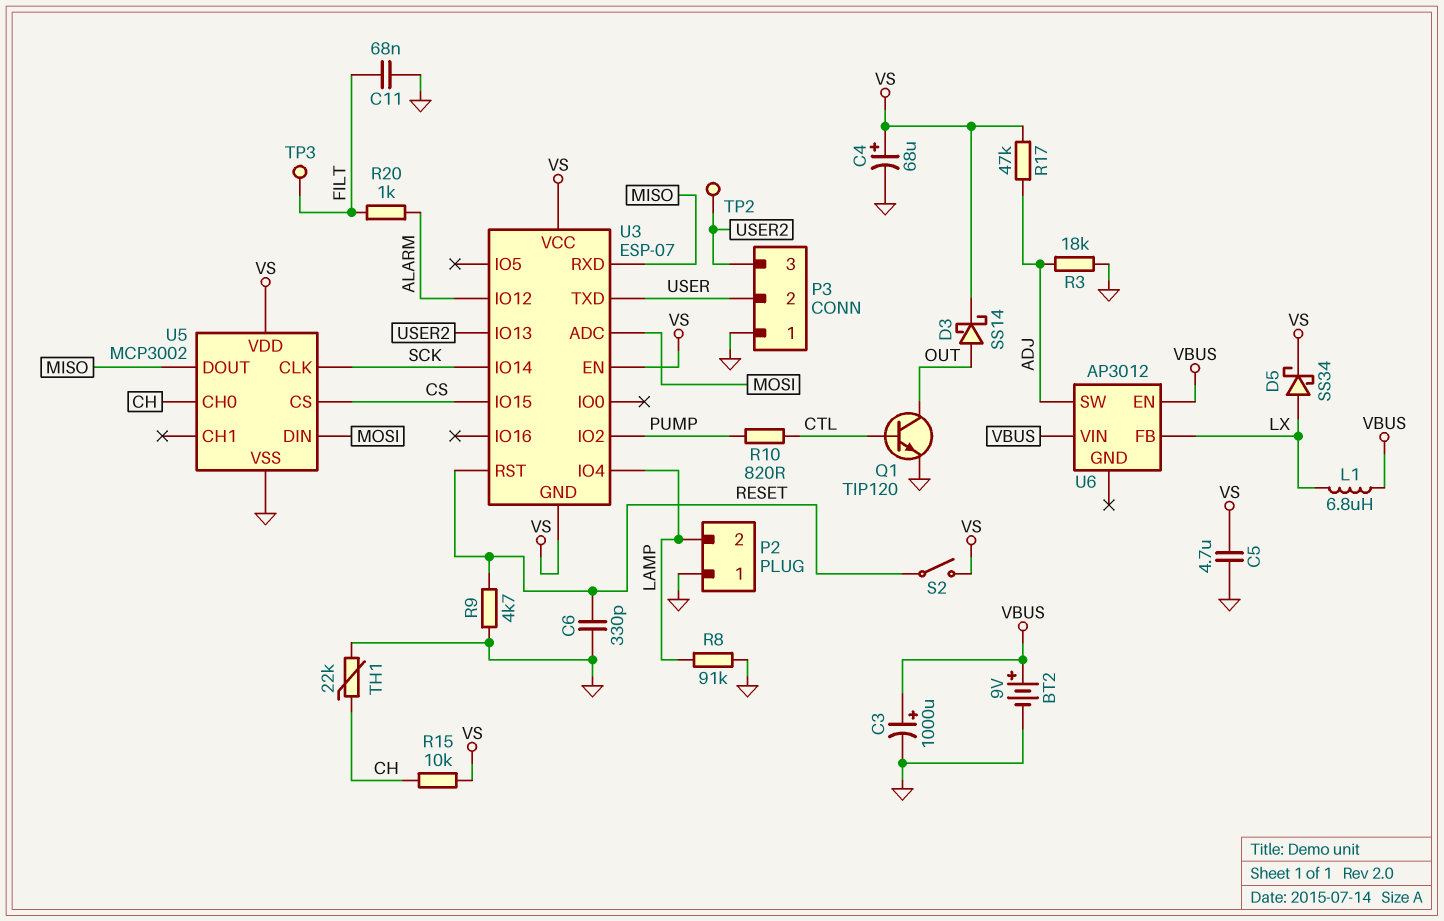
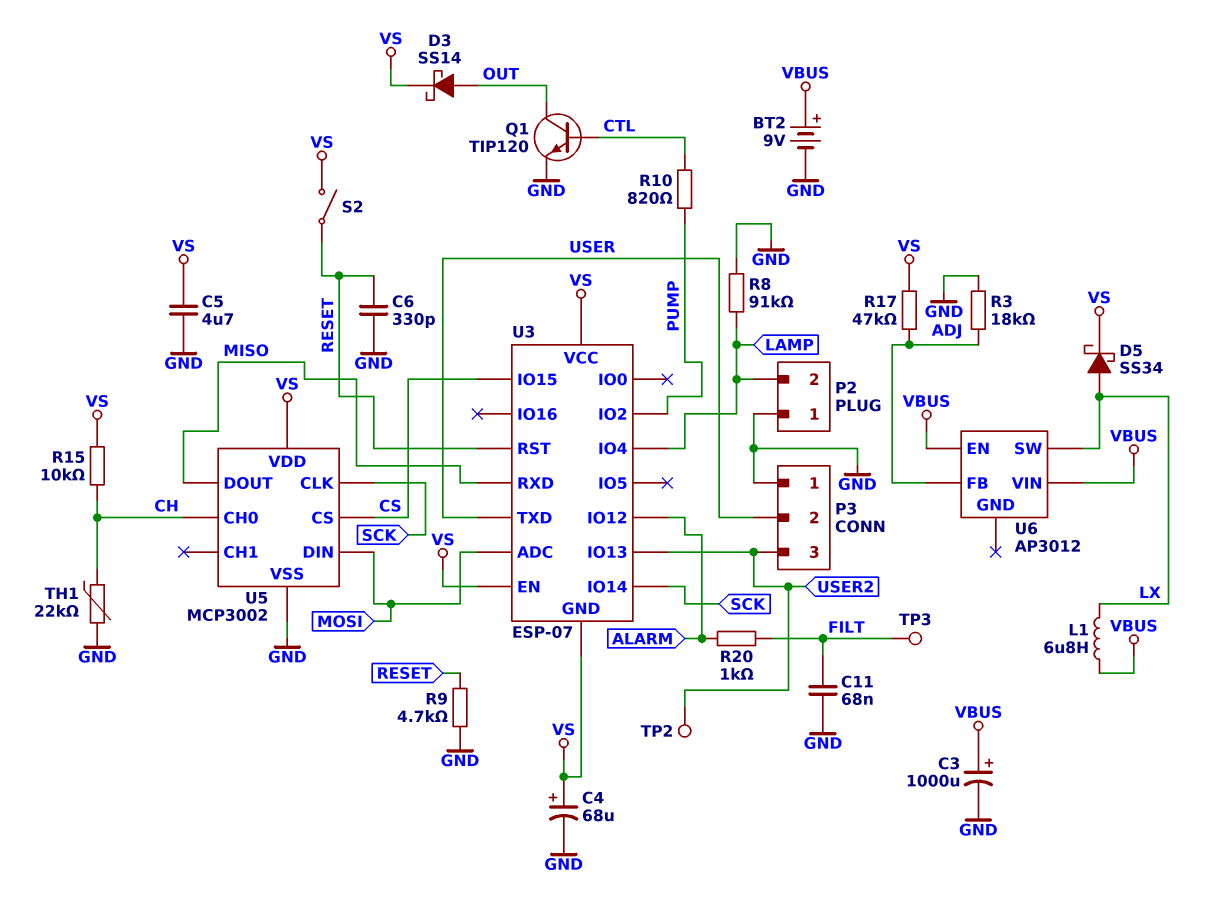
U6 pin FB: LX -> ADJ
U6 pin SW: ADJ -> LX

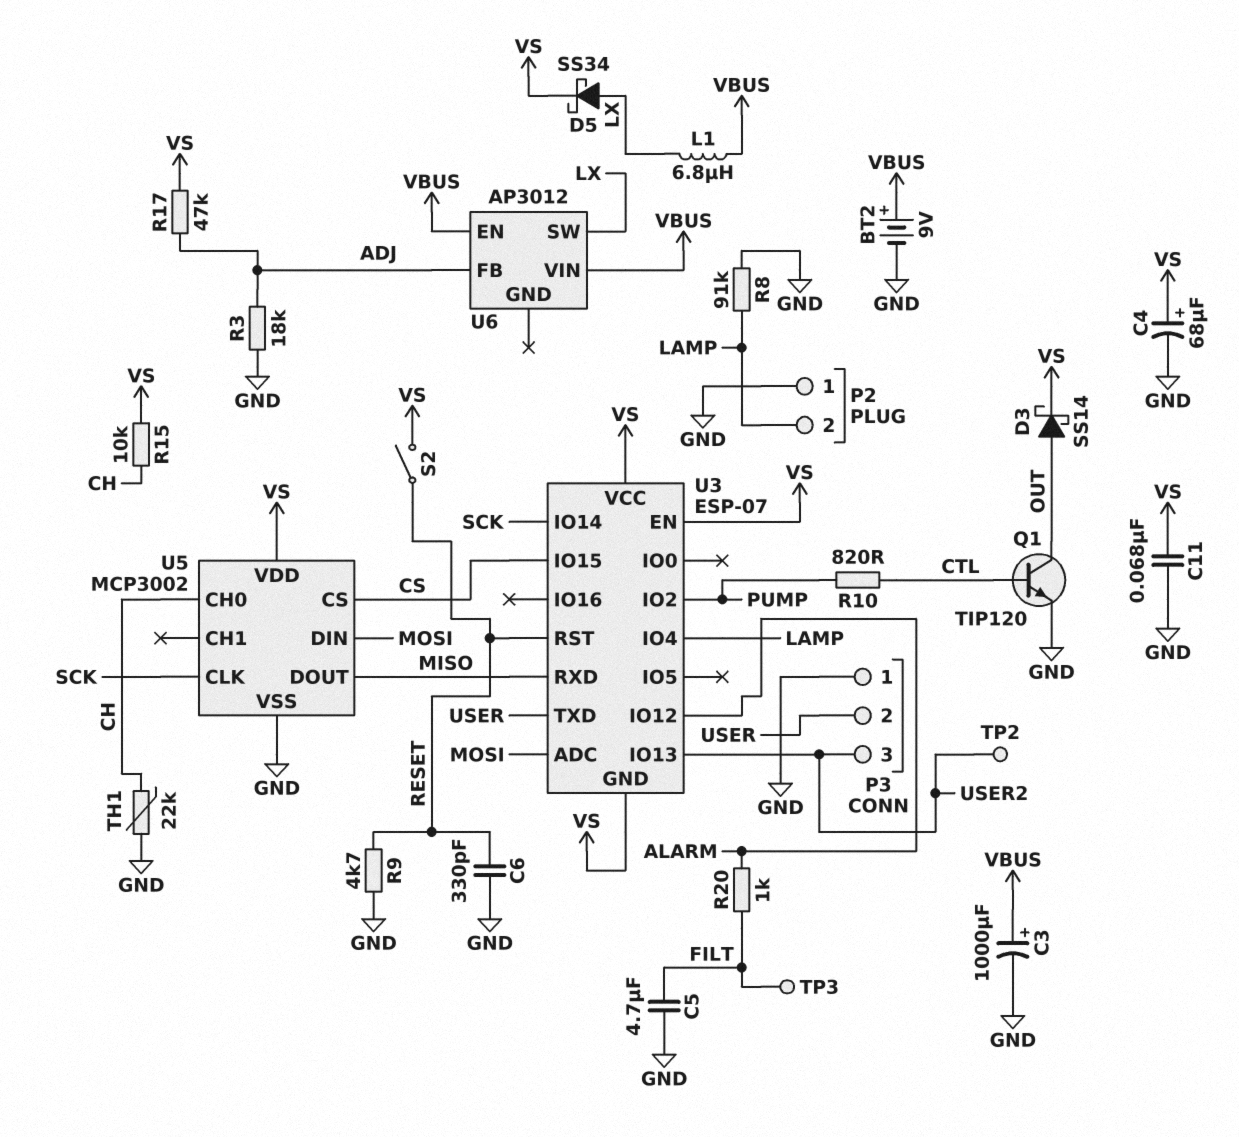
C5: 4.7uF (GND, VS) -> 4.7uF (FILT, GND)
C11: 68nF (FILT, GND) -> 68nF (GND, VS)

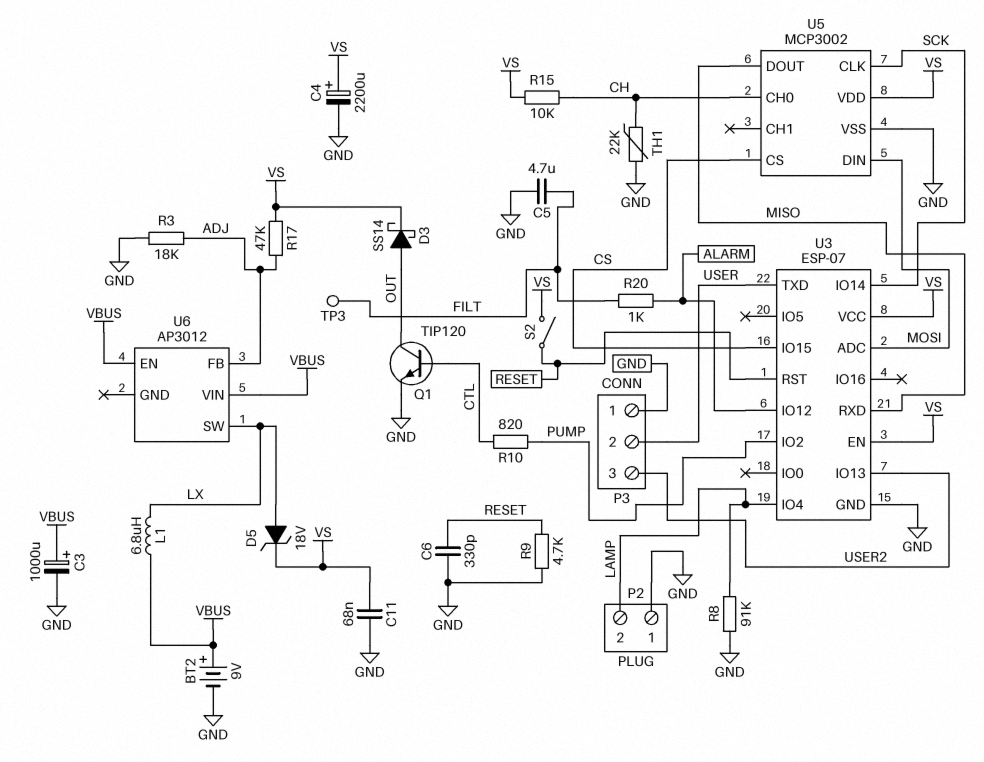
C4: 68uF (plus VS, minus GND) -> 2200uF (plus VS, minus GND)
D5: schottky SS34 (A LX, K VS) -> zener 18V (A LX, K VS)
TP2: test point (USER2) -> none
U3 pin GND: VS -> GND

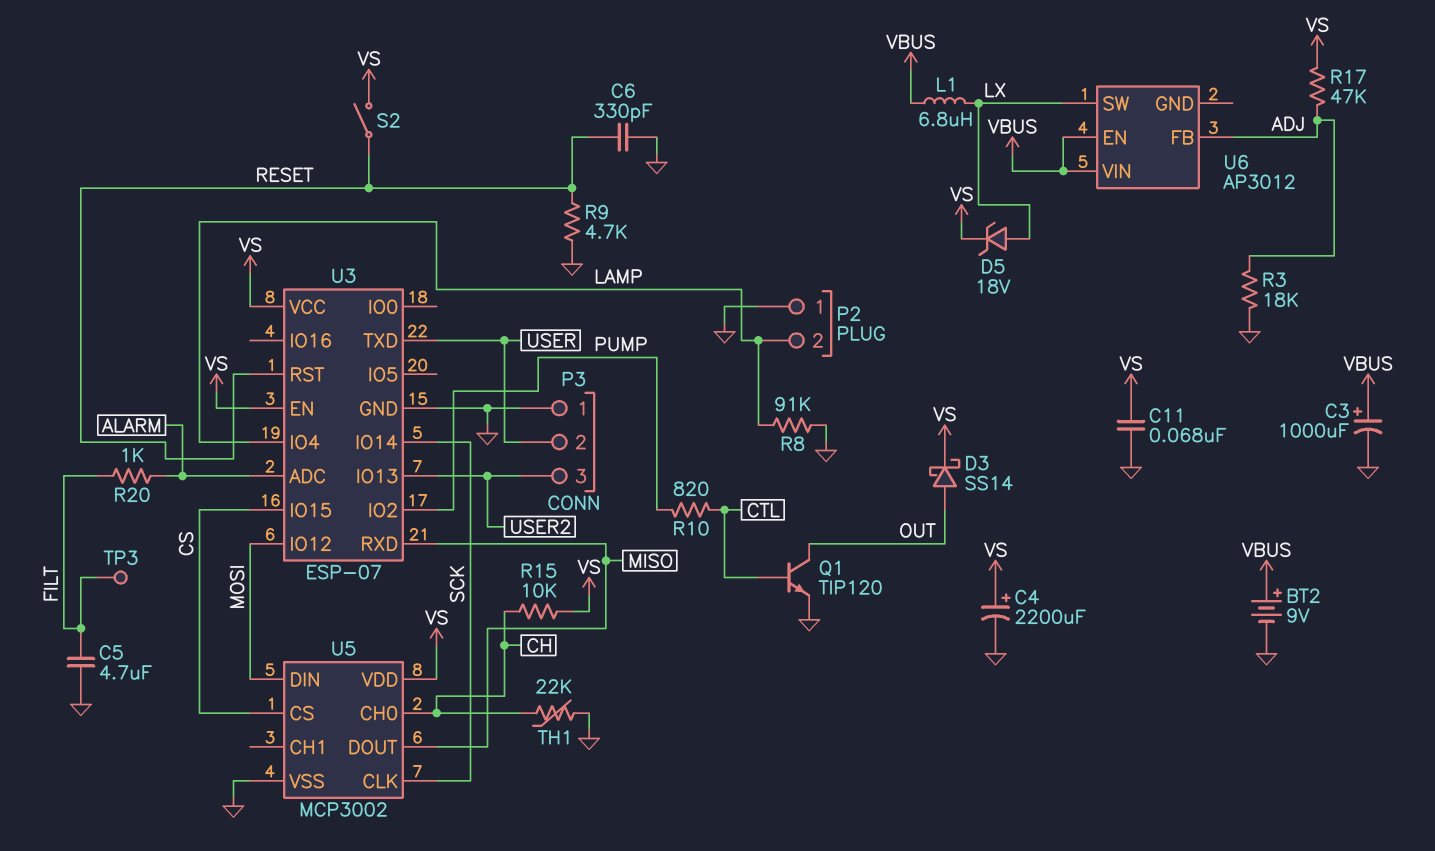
U3 pin ADC: MOSI -> ALARM
U3 pin IO12: ALARM -> MOSI

